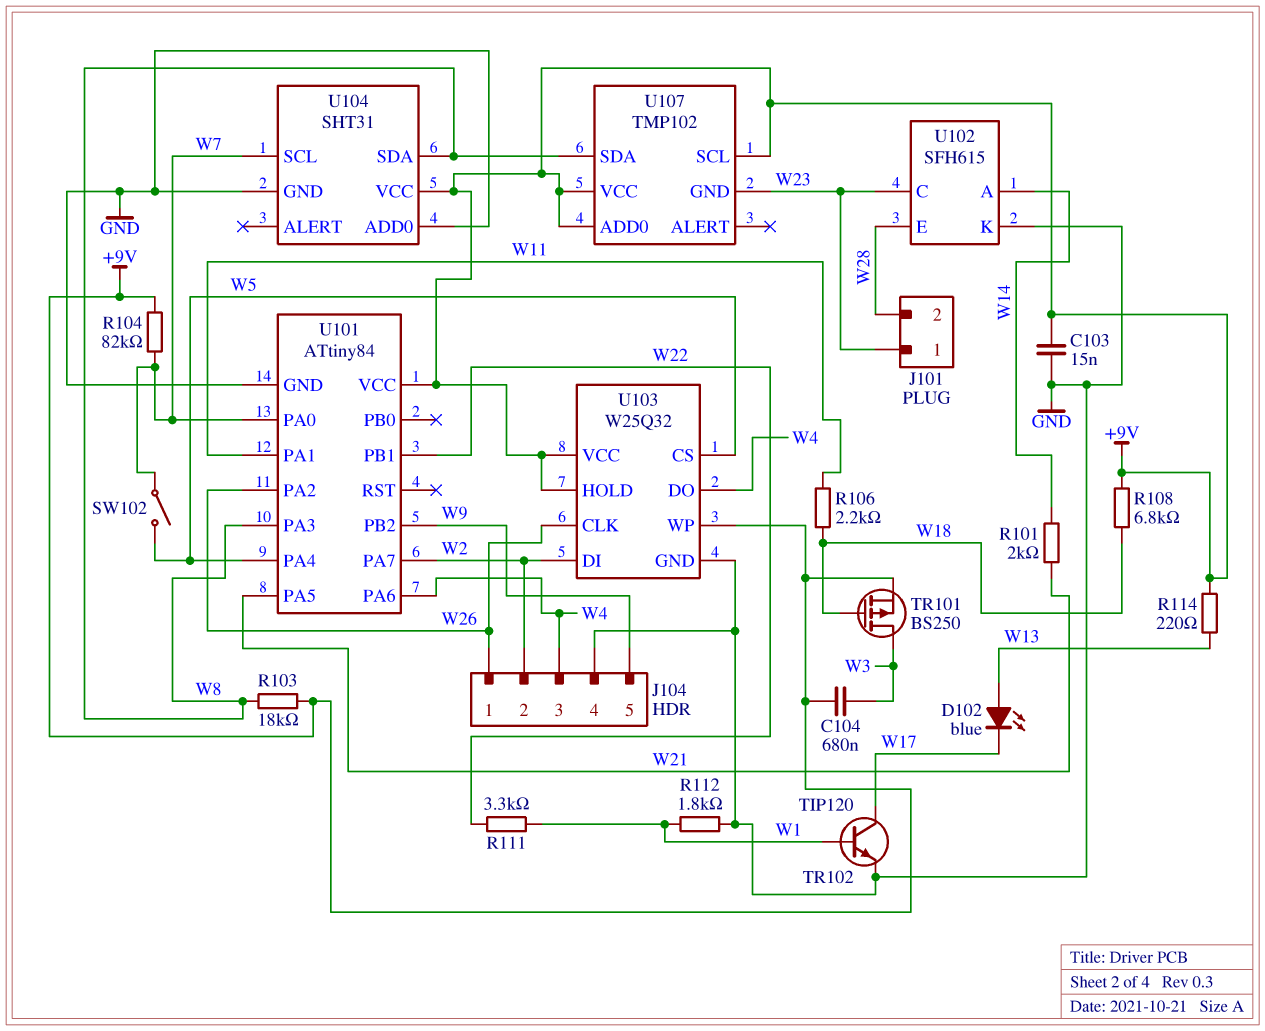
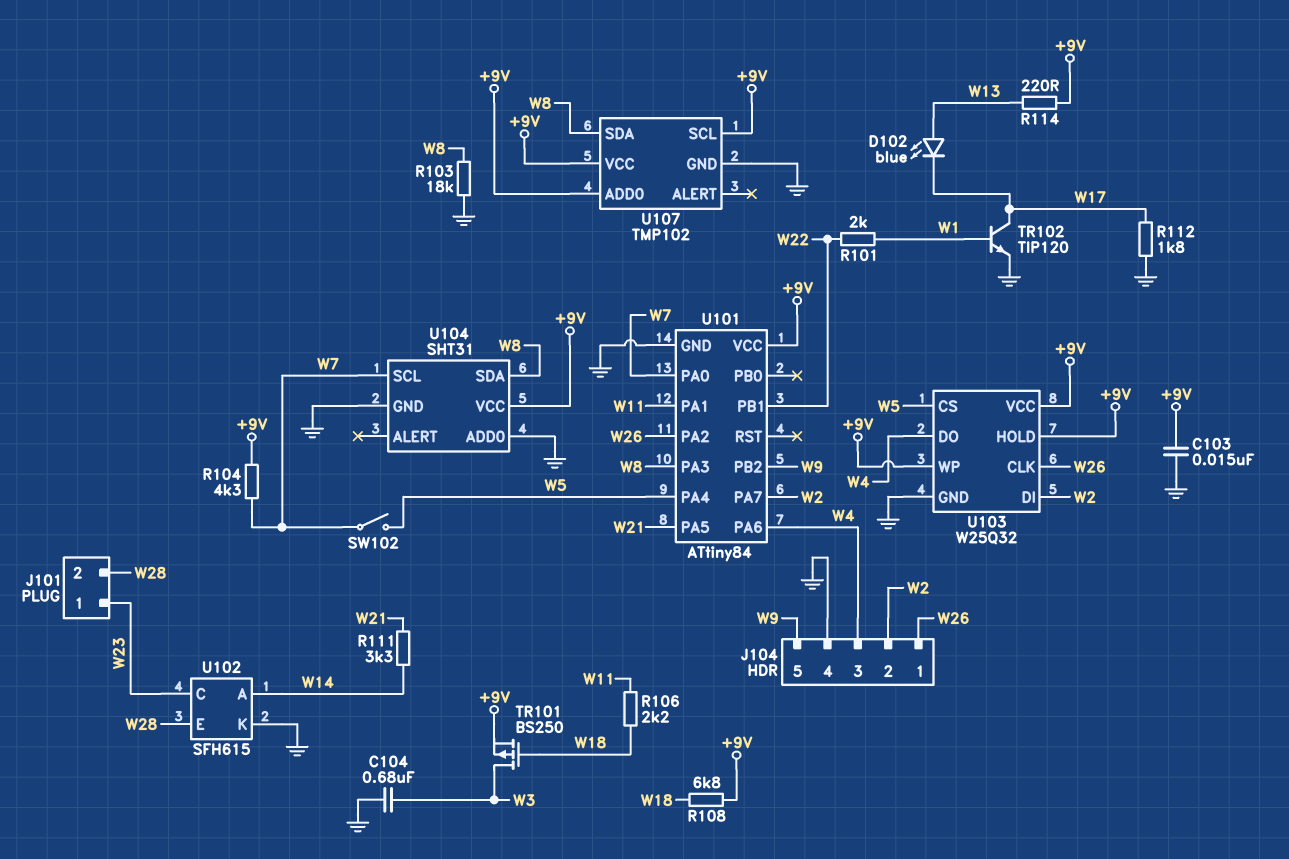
C104: 680nF (+9V, W3) -> 680nF (GND, W3)
R101: 2k (W14, W21) -> 2k (W1, W22)
R103: 18k (+9V, W8) -> 18k (GND, W8)
R104: 82k (+9V, W7) -> 4.3k (+9V, W7)
R111: 3.3k (W1, W22) -> 3.3k (W14, W21)
R112: 1.8k (GND, W1) -> 1.8k (GND, W17)
U107 pin GND: W23 -> GND

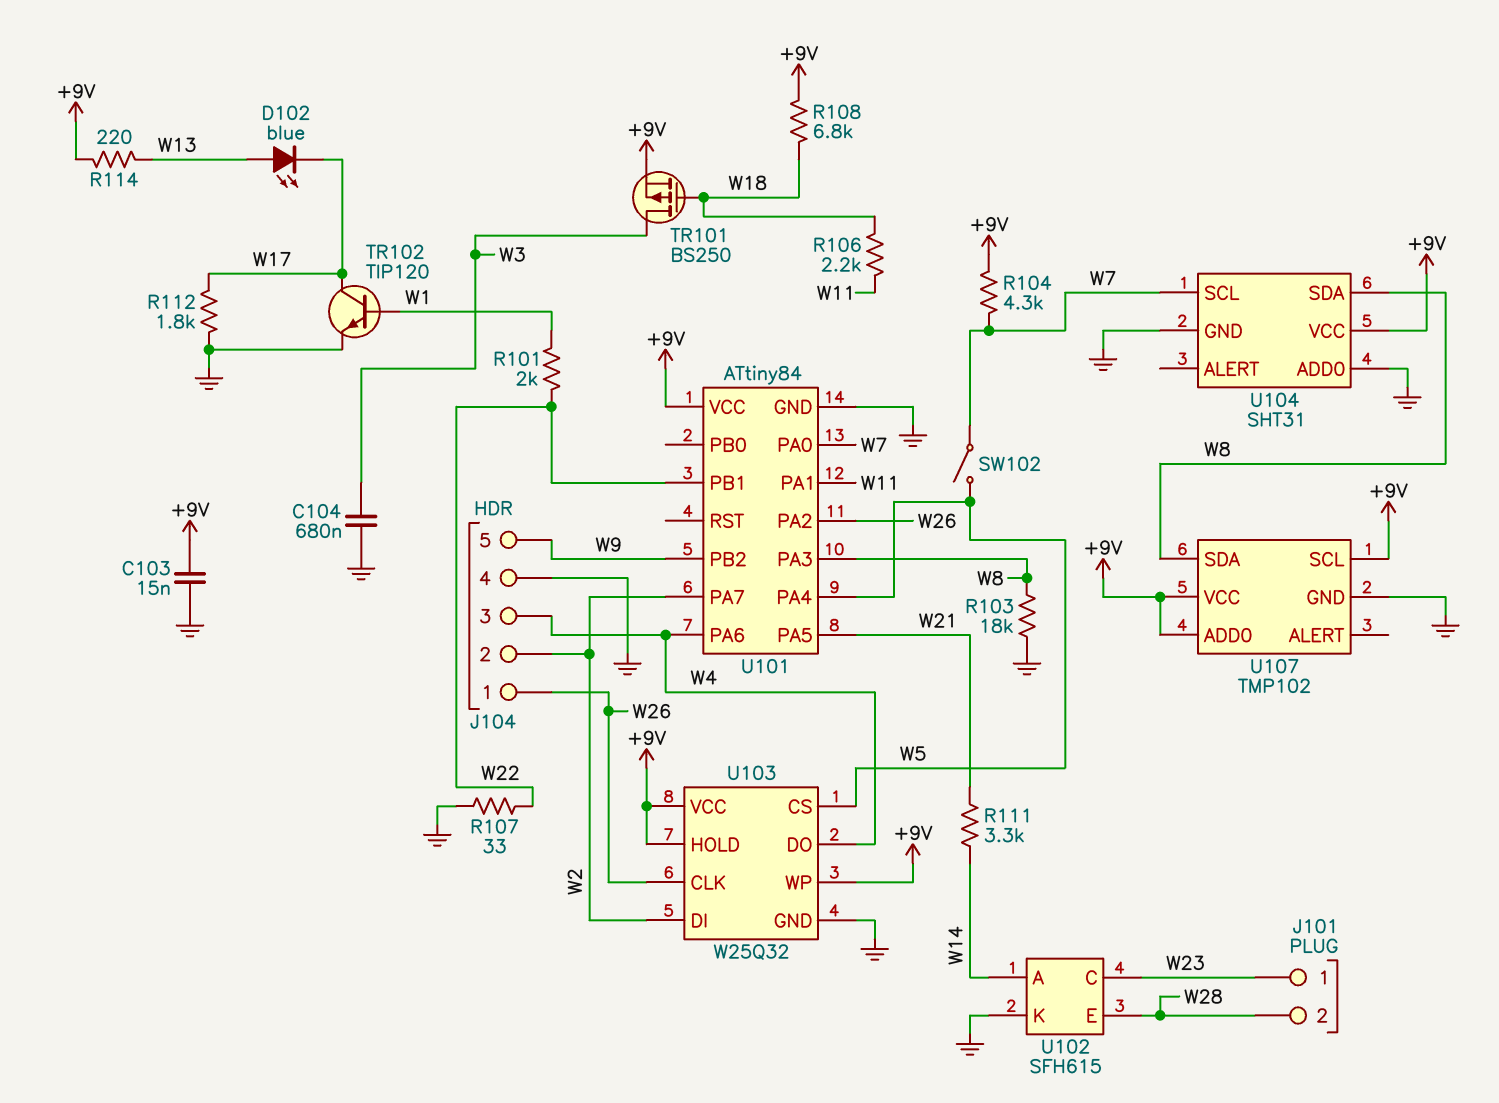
R107: none -> 33 (GND, W22)

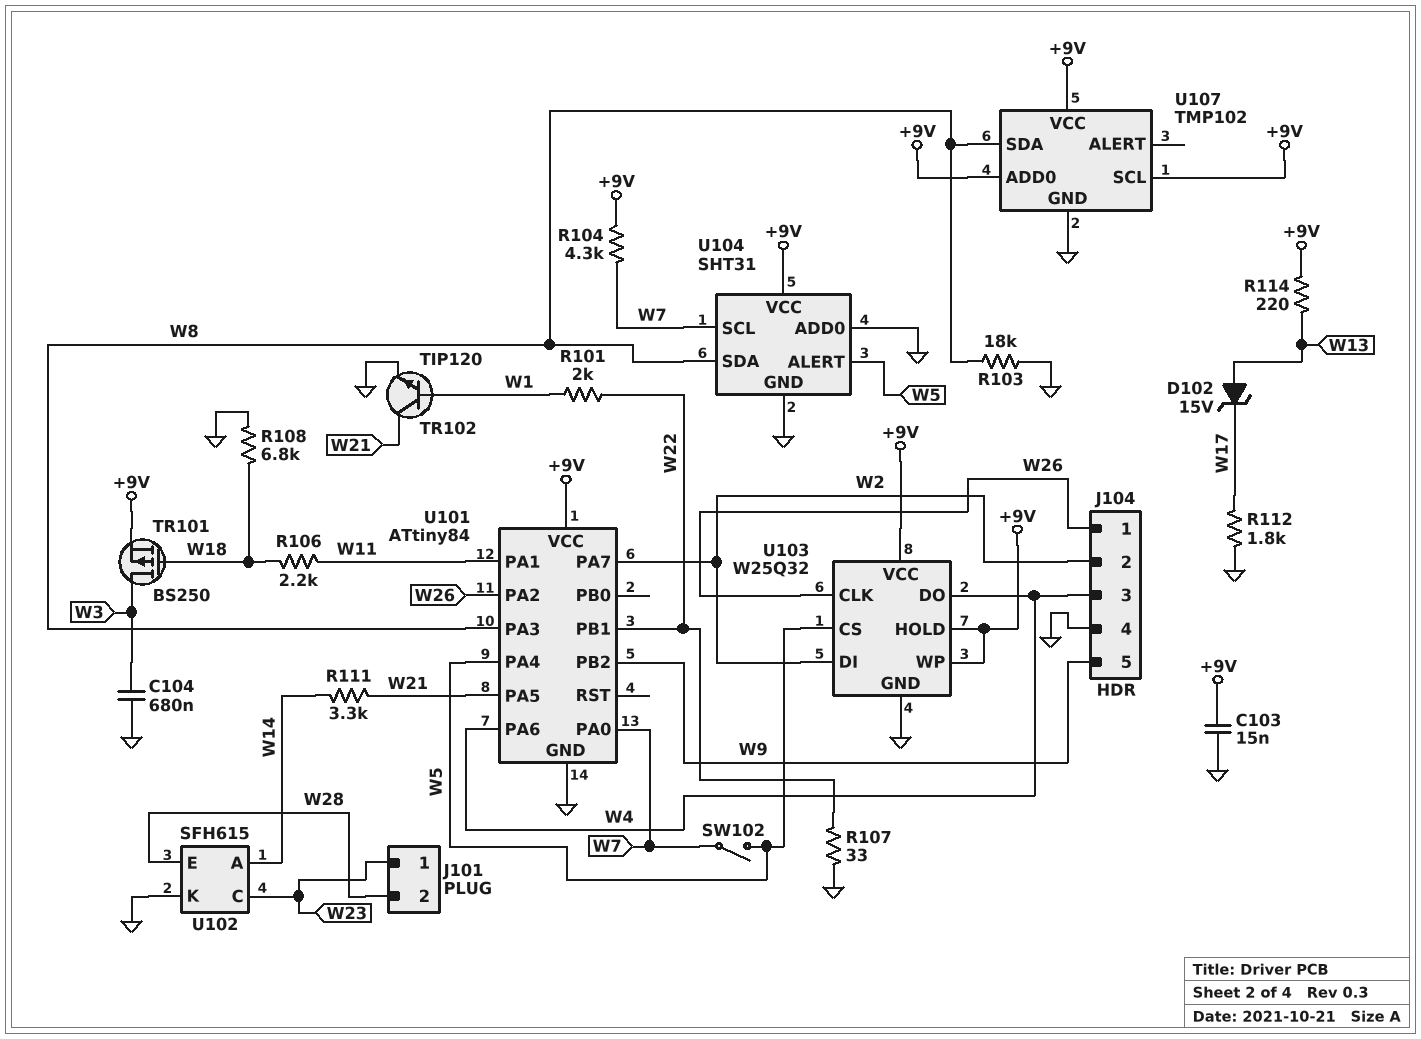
D102: LED blue (A W13, K W17) -> zener 15V (A W13, K W17)
R108: 6.8k (+9V, W18) -> 6.8k (GND, W18)
TR102: NPN TIP120 (B W1, C W17, E GND) -> NPN TIP120 (B W1, C W21, E GND)
U104 pin ALERT: none -> W5

